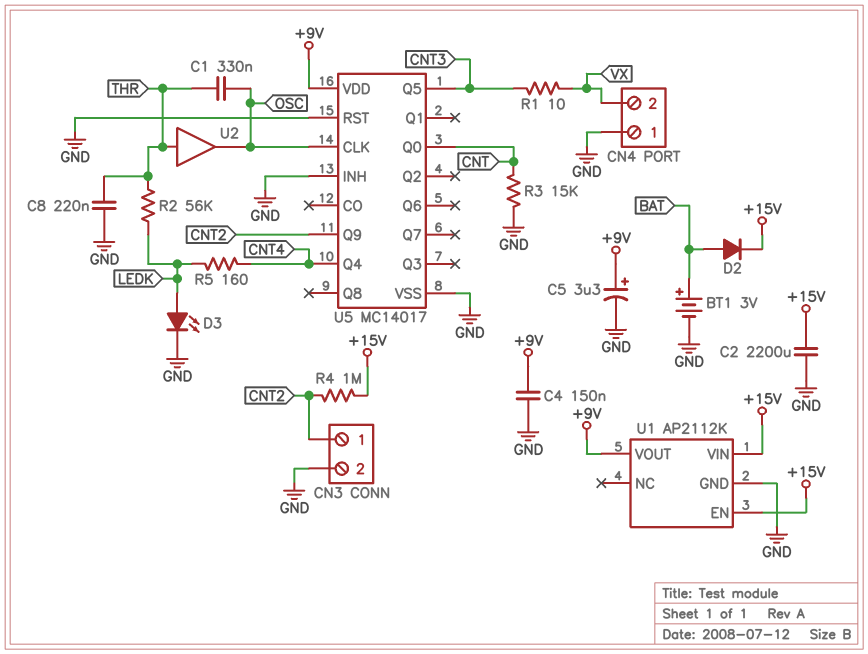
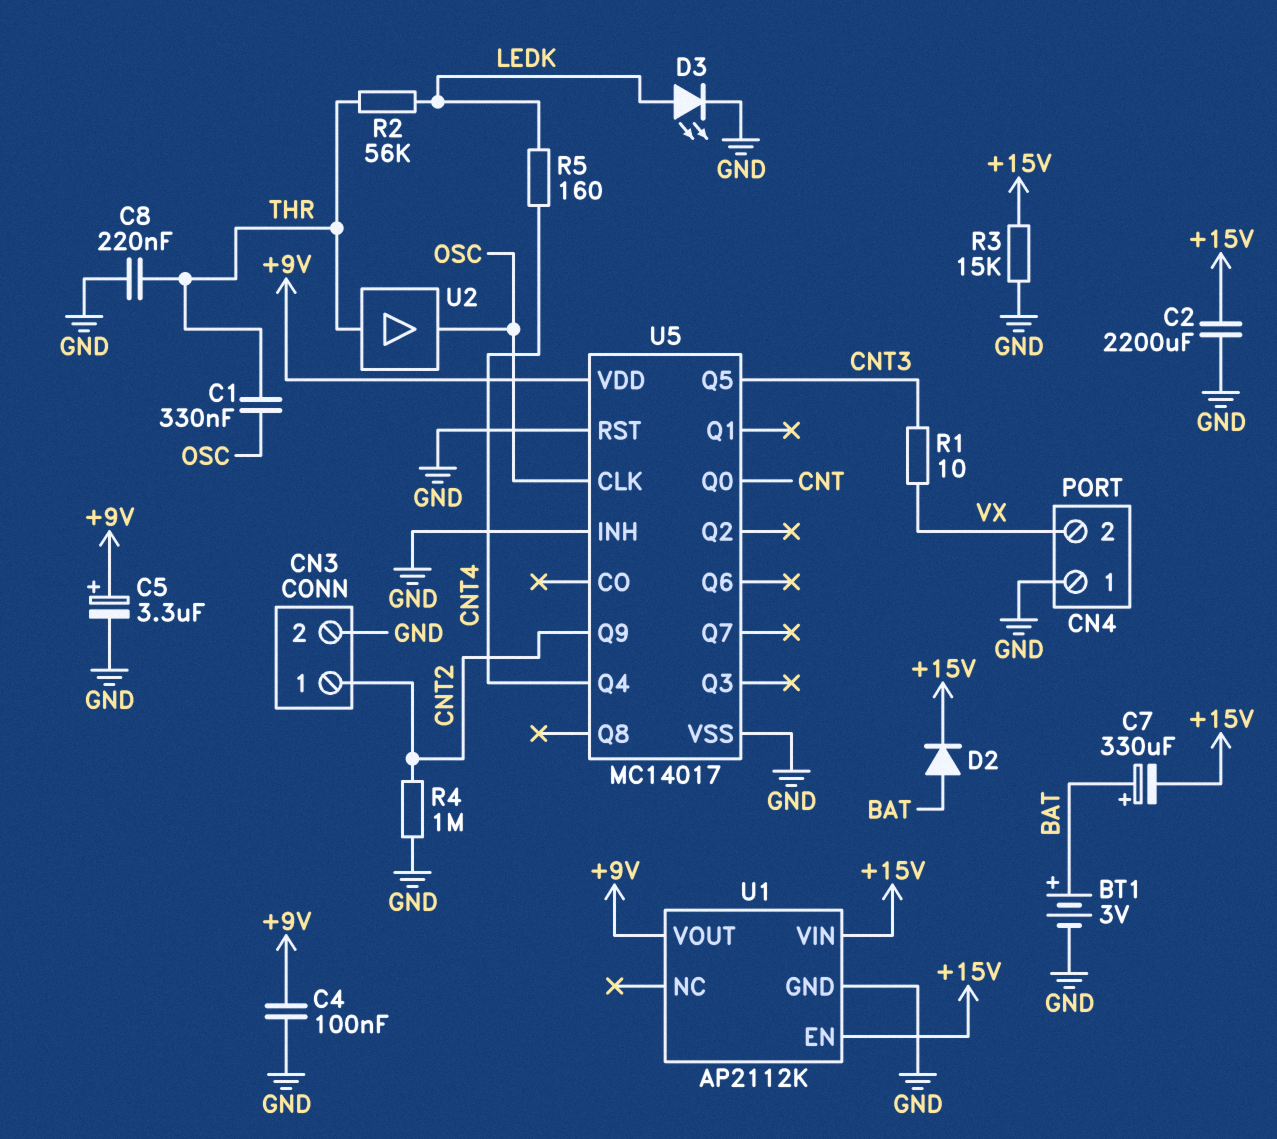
C4: 150nF (+9V, GND) -> 100nF (+9V, GND)
C7: none -> 330uF (plus BAT, minus +15V)
R3: 15k (CNT, GND) -> 15k (+15V, GND)
R4: 1M (+15V, CNT2) -> 1M (CNT2, GND)

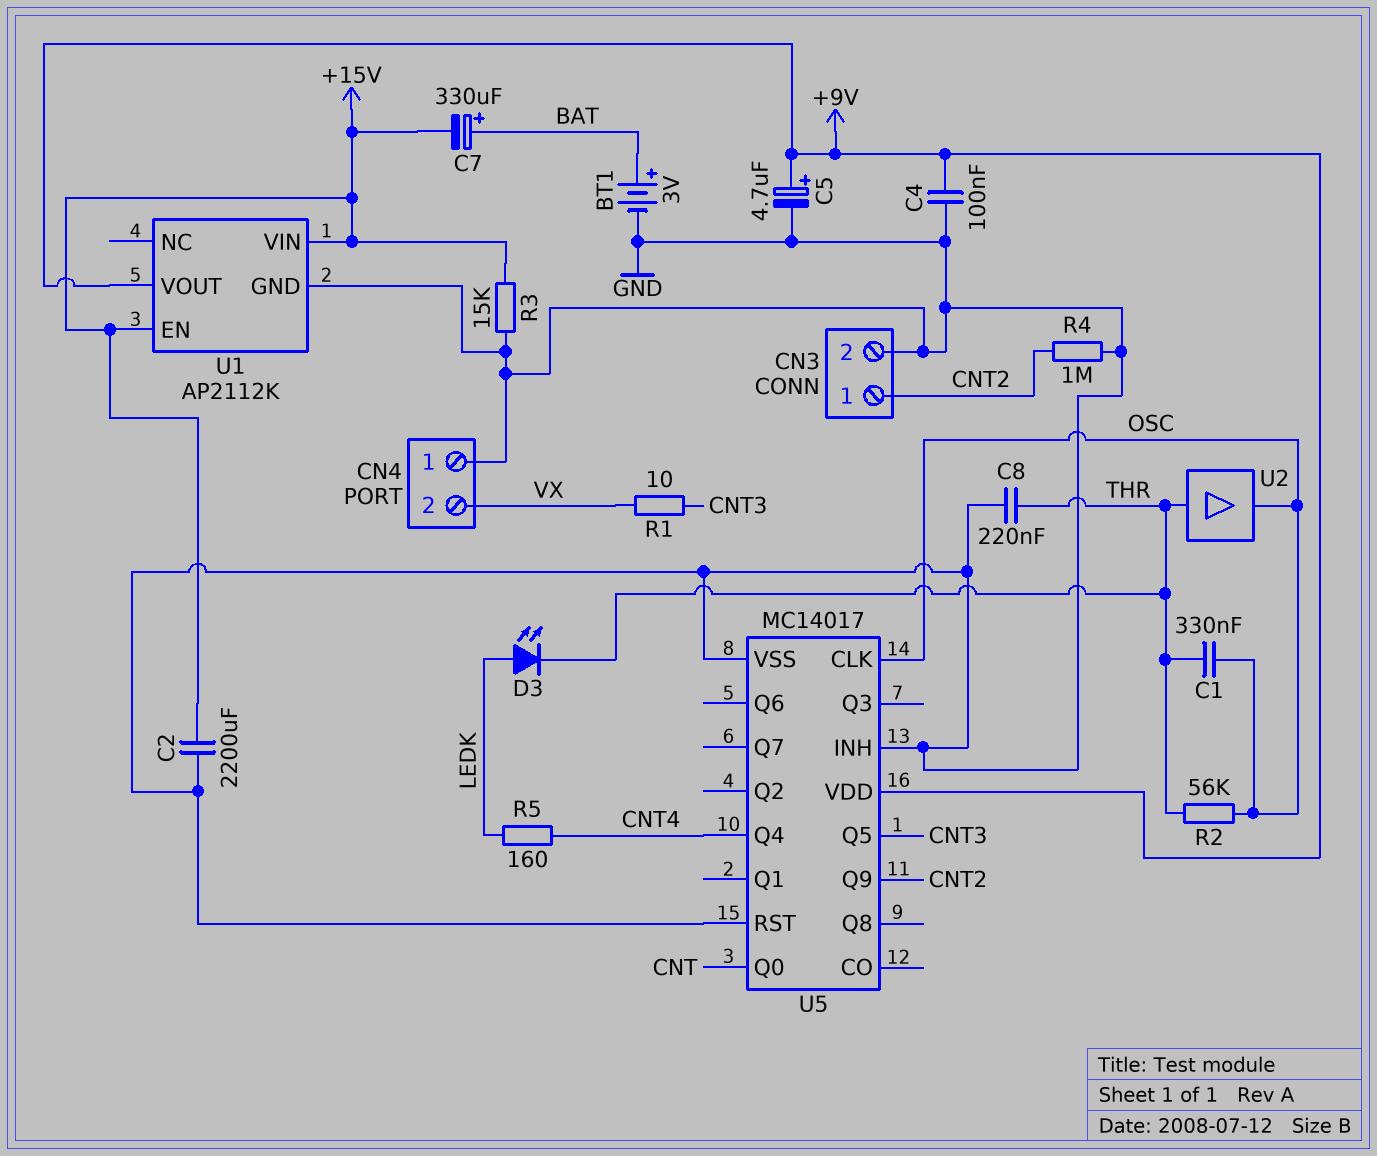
C5: 3.3uF (plus +9V, minus GND) -> 4.7uF (plus +9V, minus GND)
D2: diode (A BAT, K +15V) -> none
D3: LED (A LEDK, K GND) -> LED (A LEDK, K THR)
R2: 56k (LEDK, THR) -> 56k (OSC, THR)

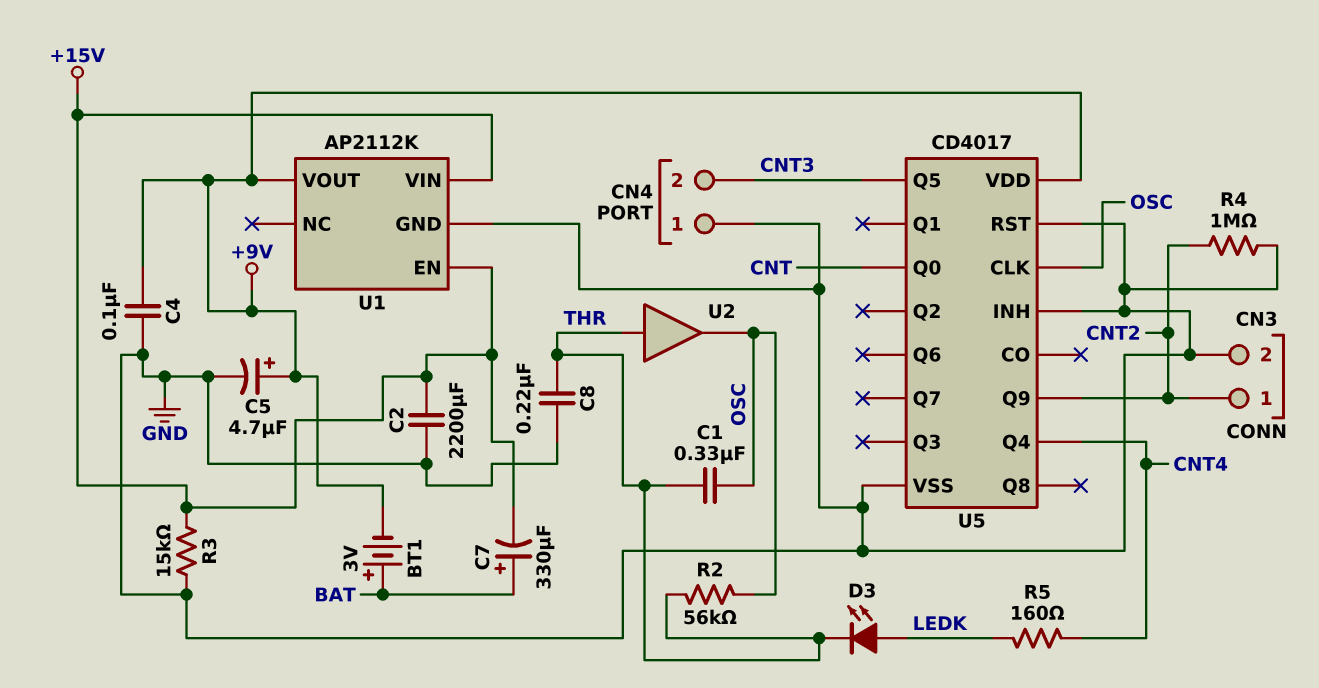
BT1: 3V (plus BAT, minus GND) -> 3V (plus BAT, minus +9V)
CN4 pin 2: VX -> CNT3
R1: 10 (CNT3, VX) -> none
U5: MC14017 -> CD4017

